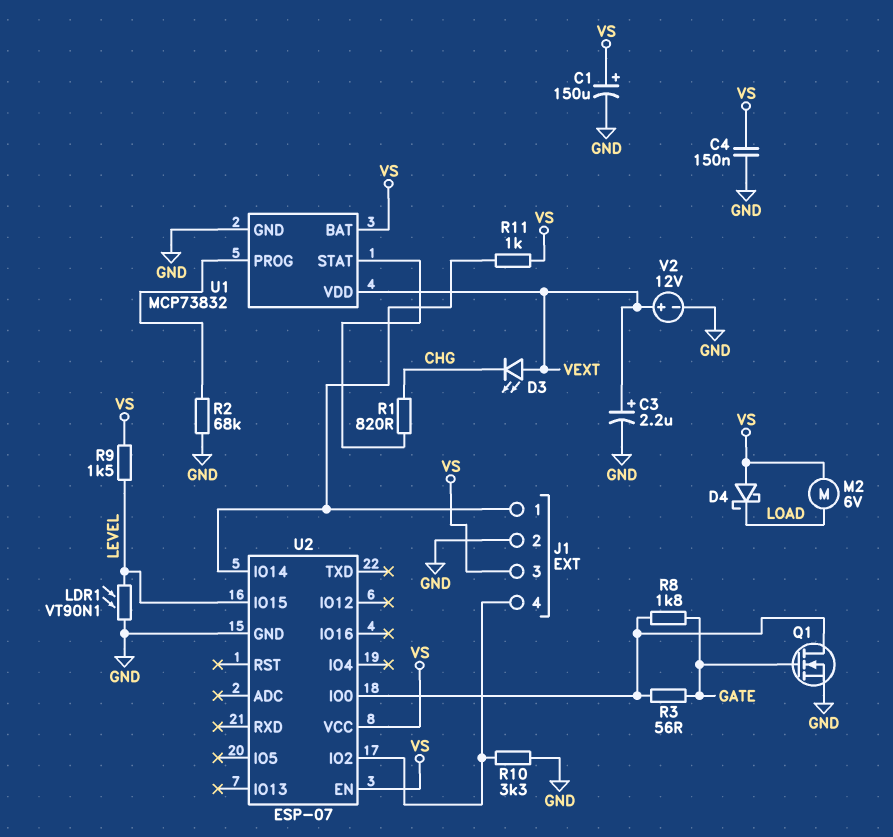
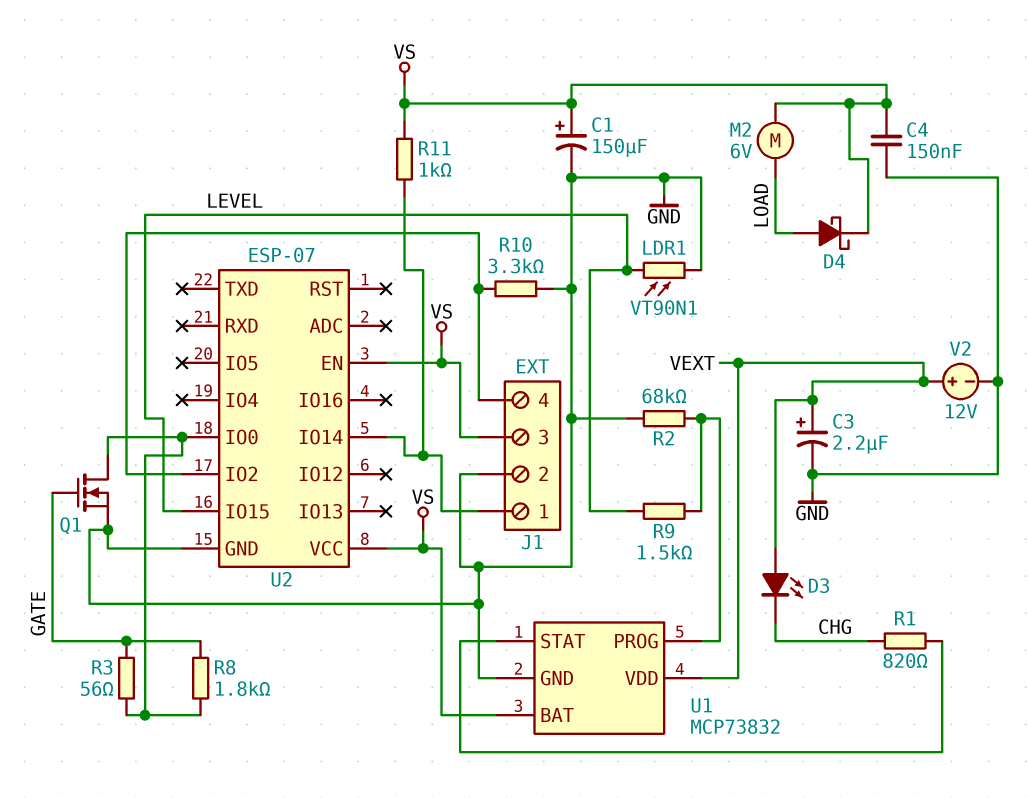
D4: schottky (A VS, K LOAD) -> schottky (A LOAD, K VS)
R9: 1.5k (LEVEL, VS) -> 1.5k (LEVEL, U1/PROG)

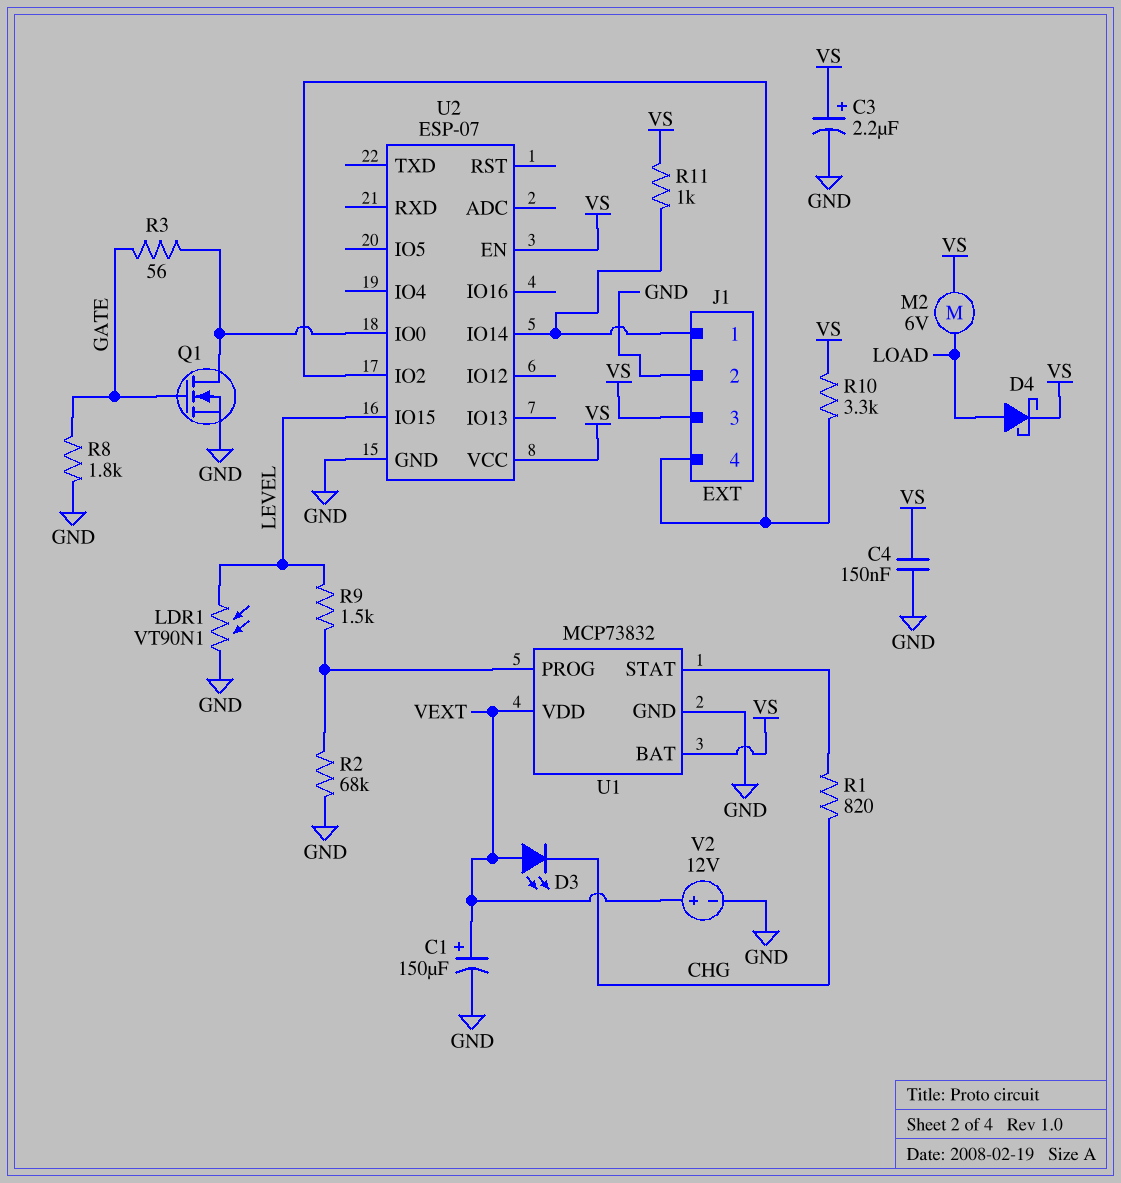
C1: 150uF (plus VS, minus GND) -> 150uF (plus VEXT, minus GND)
C3: 2.2uF (plus VEXT, minus GND) -> 2.2uF (plus VS, minus GND)
R8: 1.8k (GATE, U2/IO0) -> 1.8k (GATE, GND)
R10: 3.3k (GND, J1/4) -> 3.3k (J1/4, VS)

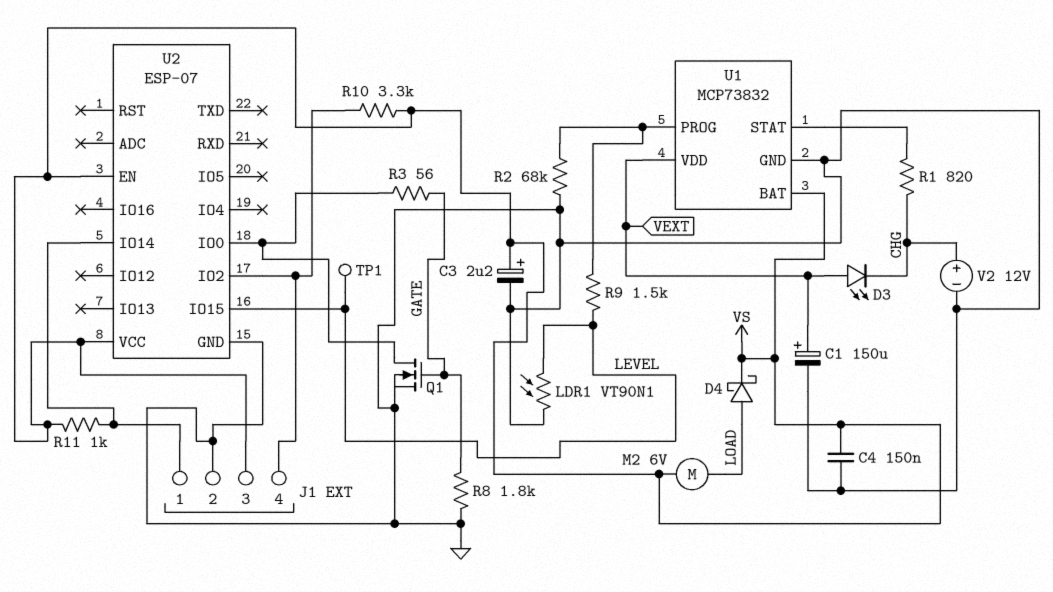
TP1: none -> test point (LEVEL)
V2: 12V (plus VEXT, minus GND) -> 12V (plus CHG, minus GND)

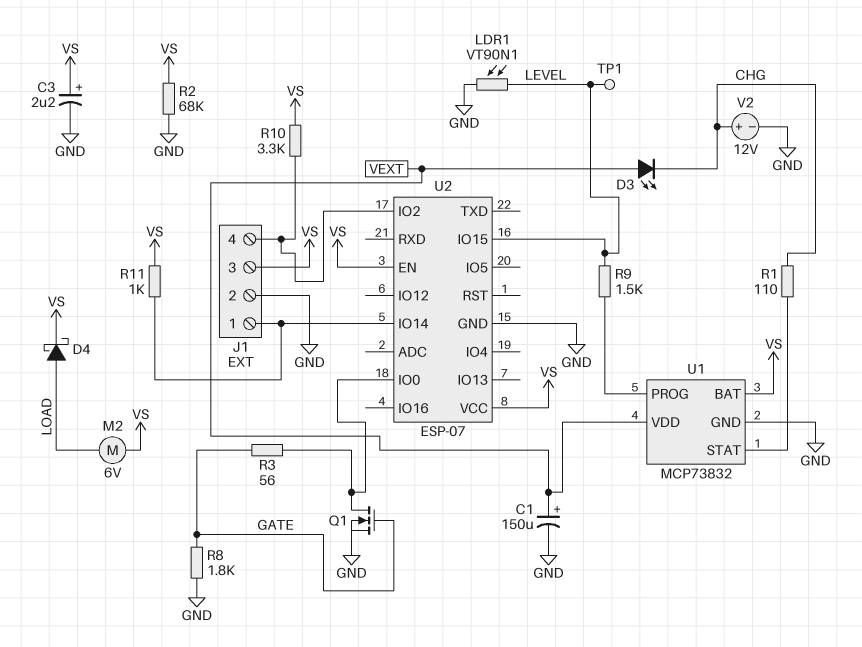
C4: 150nF (GND, VS) -> none
R1: 820 (CHG, U1/STAT) -> 110 (CHG, U1/STAT)
R2: 68k (GND, U1/PROG) -> 68k (GND, VS)

